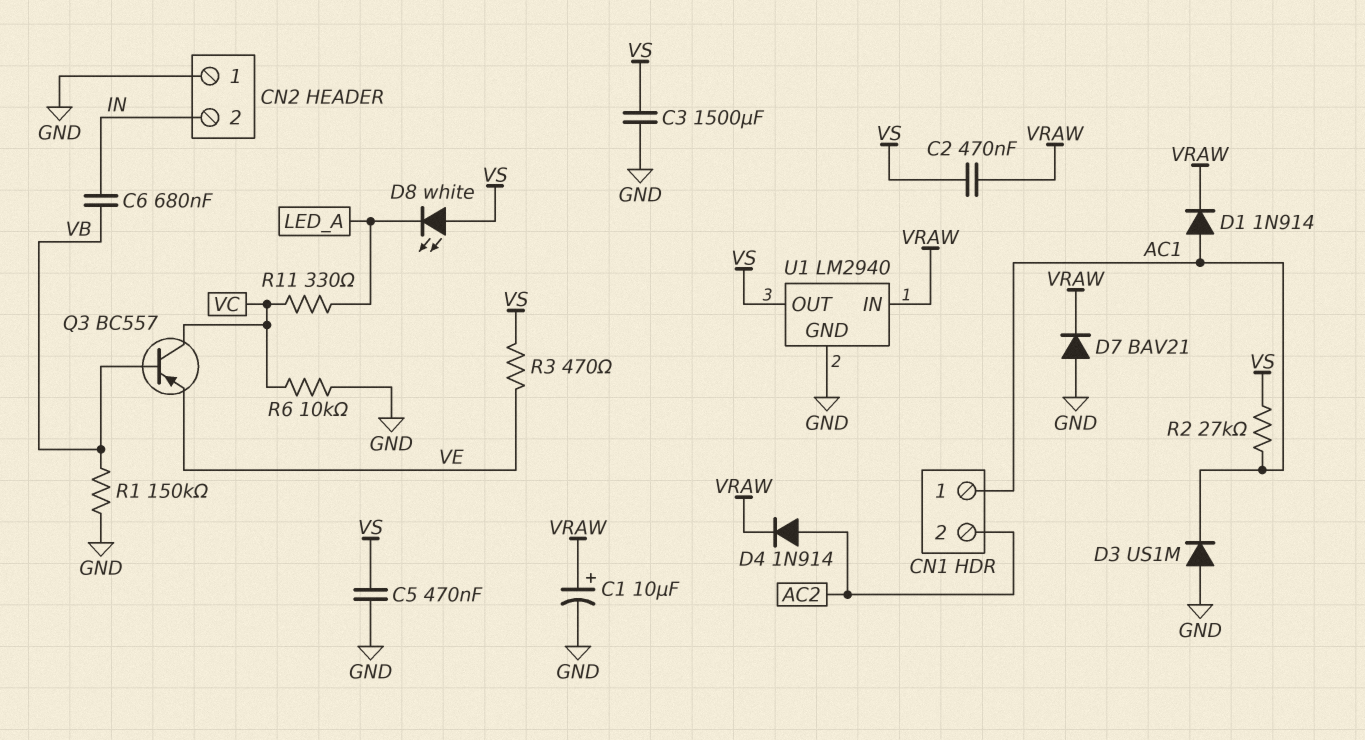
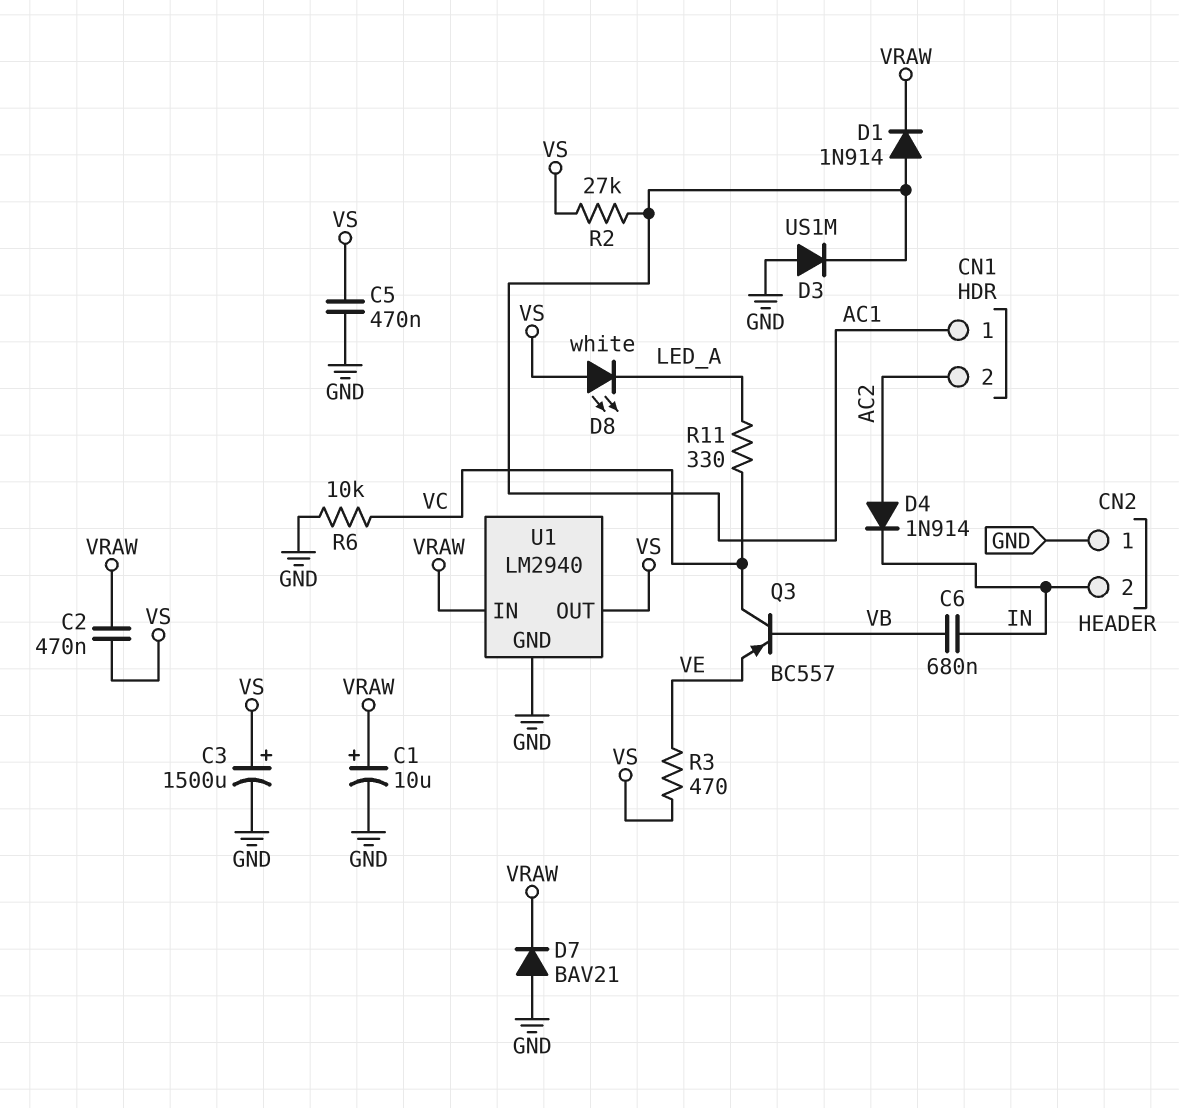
C3: 1500uF (GND, VS) -> 1500uF (plus VS, minus GND)
D4: diode 1N914 (A AC2, K VRAW) -> diode 1N914 (A AC2, K IN)
R1: 150k (GND, VB) -> none

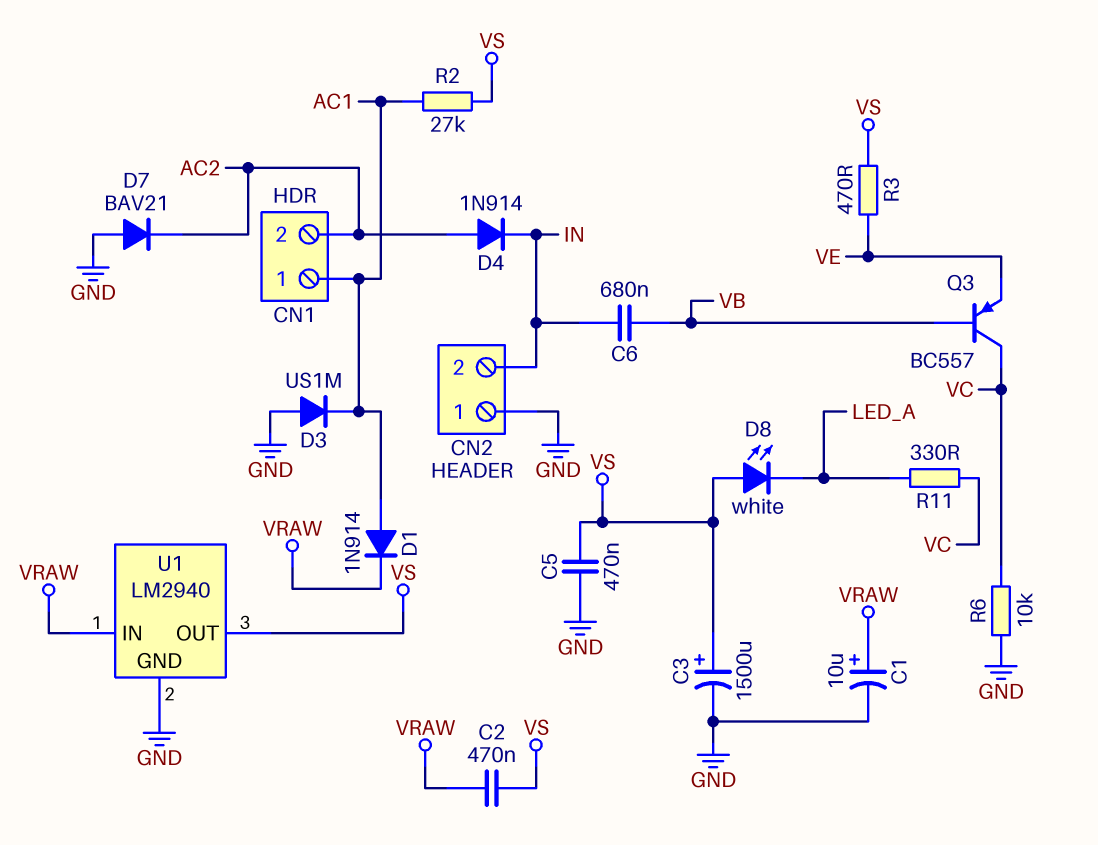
D7: diode BAV21 (A GND, K VRAW) -> diode BAV21 (A GND, K AC2)

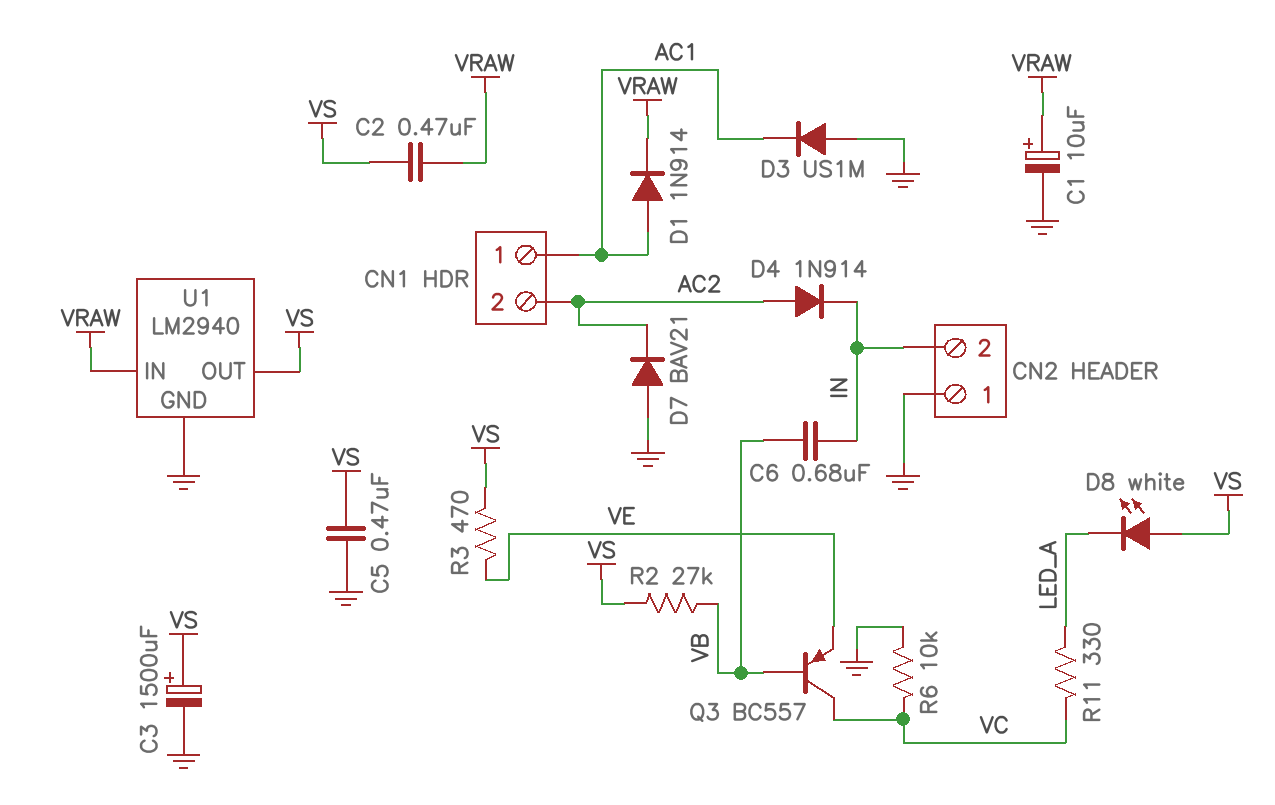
R2: 27k (AC1, VS) -> 27k (VB, VS)

